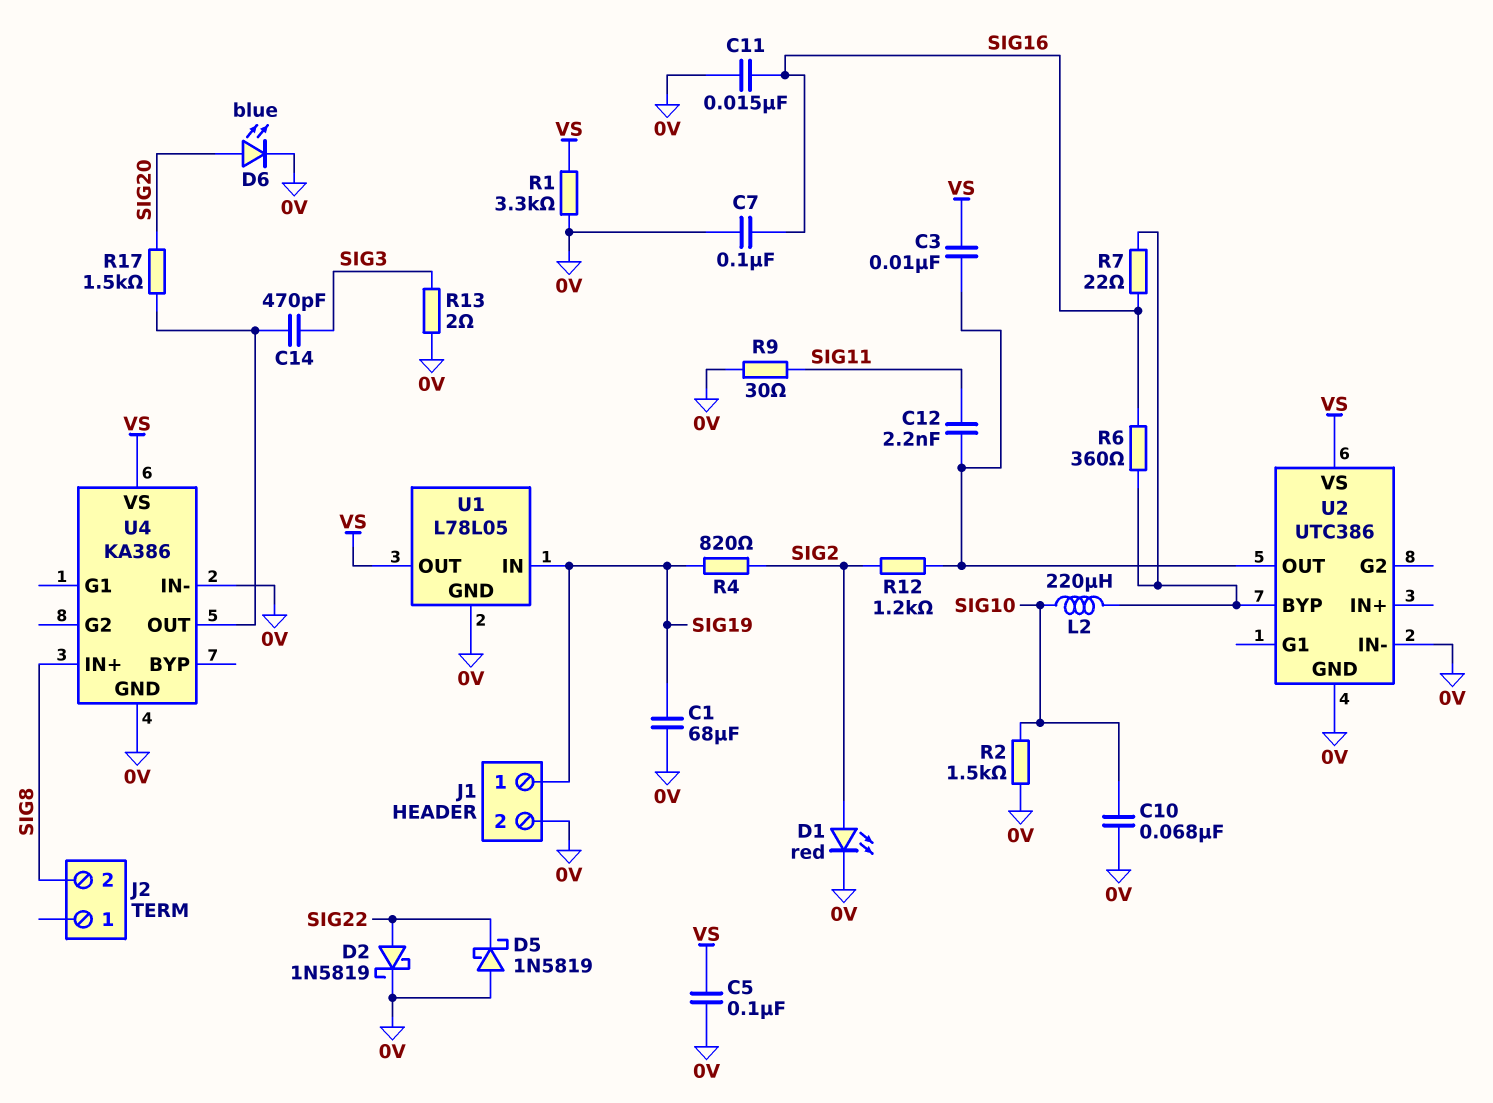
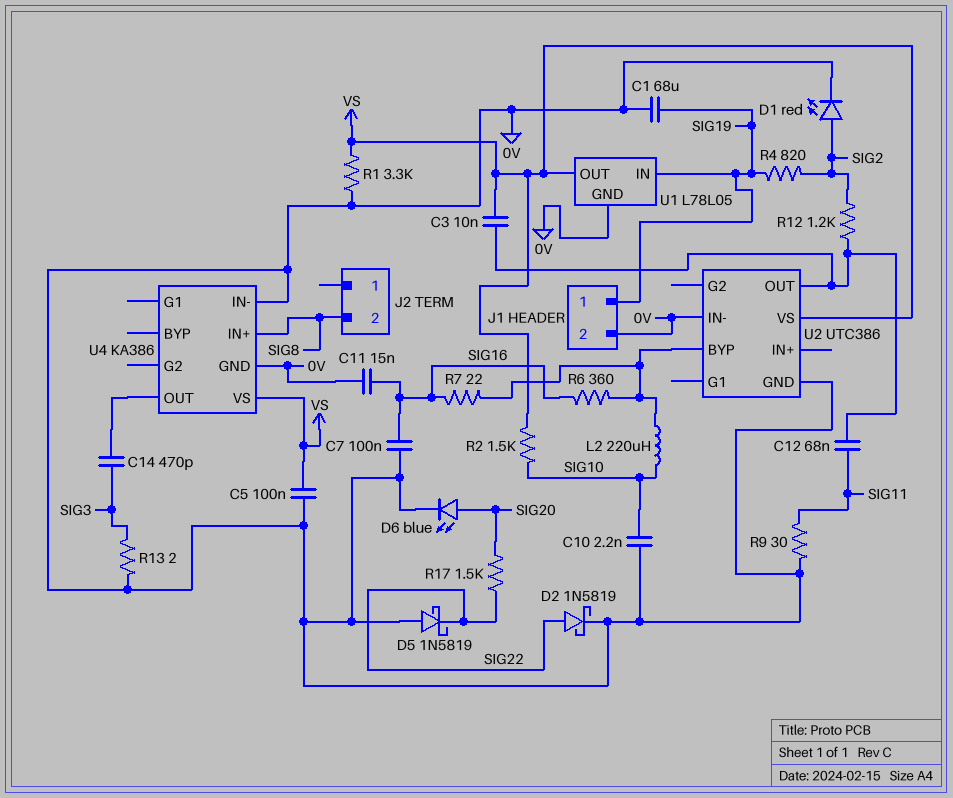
C10: 68nF (0V, SIG10) -> 2.2nF (0V, SIG10)
C12: 2.2nF (SIG11, U2/OUT) -> 68nF (SIG11, U2/OUT)
R2: 1.5k (0V, SIG10) -> 1.5k (SIG10, VS)
R17: 1.5k (SIG20, U4/OUT) -> 1.5k (SIG20, SIG22)

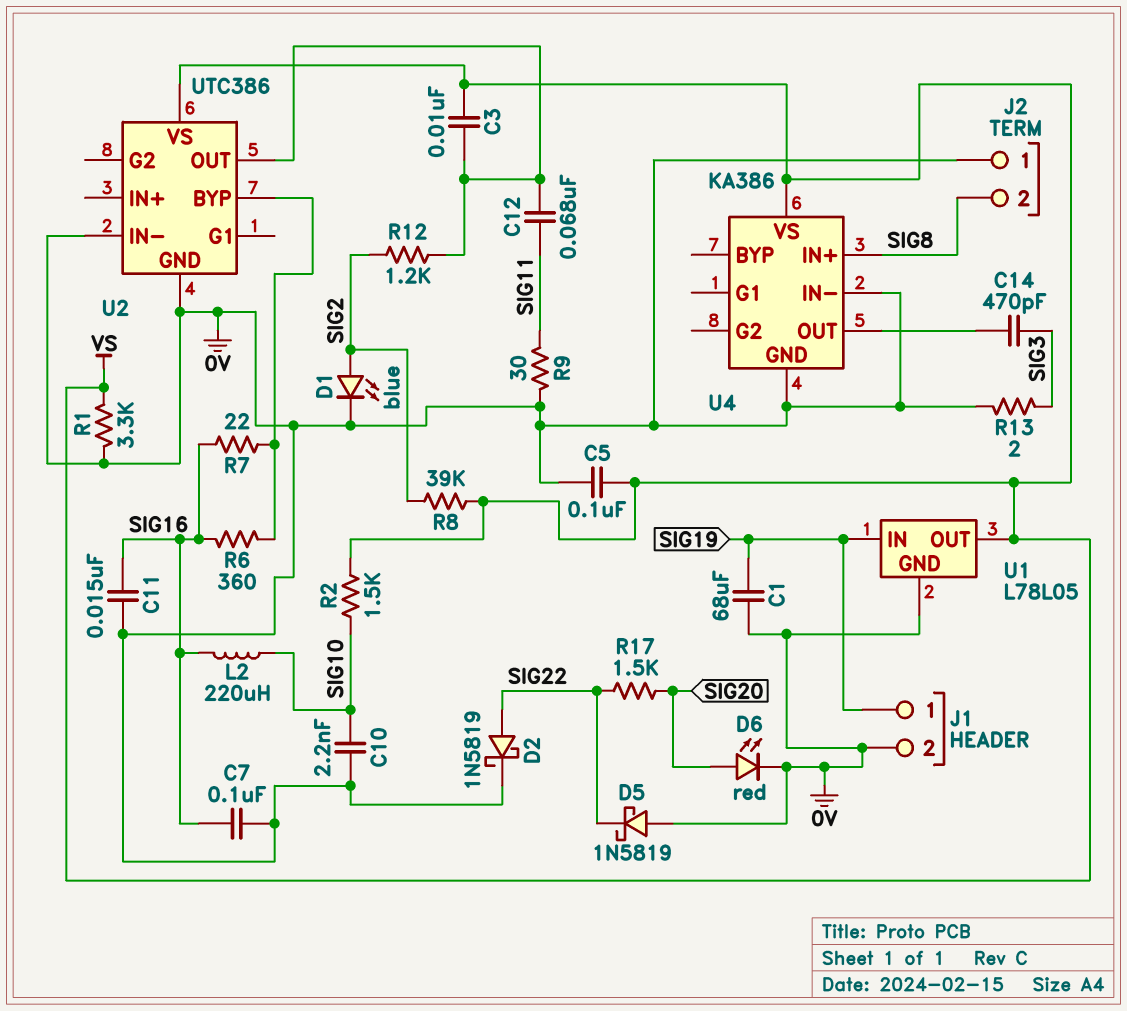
D1: LED red (A SIG2, K 0V) -> LED blue (A SIG2, K 0V)
D6: LED blue (A SIG20, K 0V) -> LED red (A SIG20, K 0V)
J2 pin 1: none -> 0V
L2: 220uH (SIG10, U2/BYP) -> 220uH (SIG10, SIG16)
R4: 820 (SIG2, SIG19) -> none
R8: none -> 39k (SIG2, VS)

